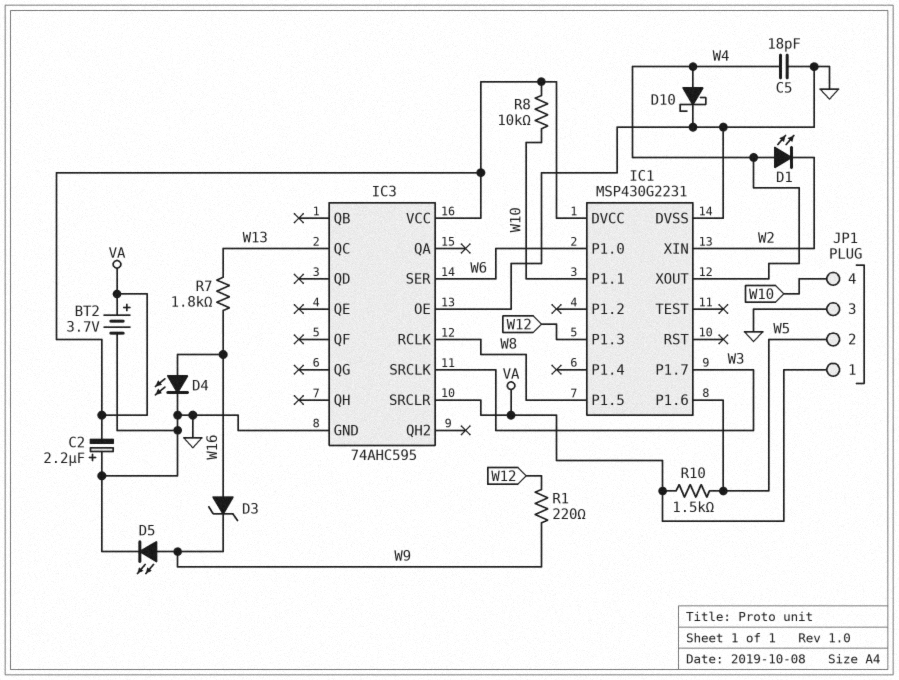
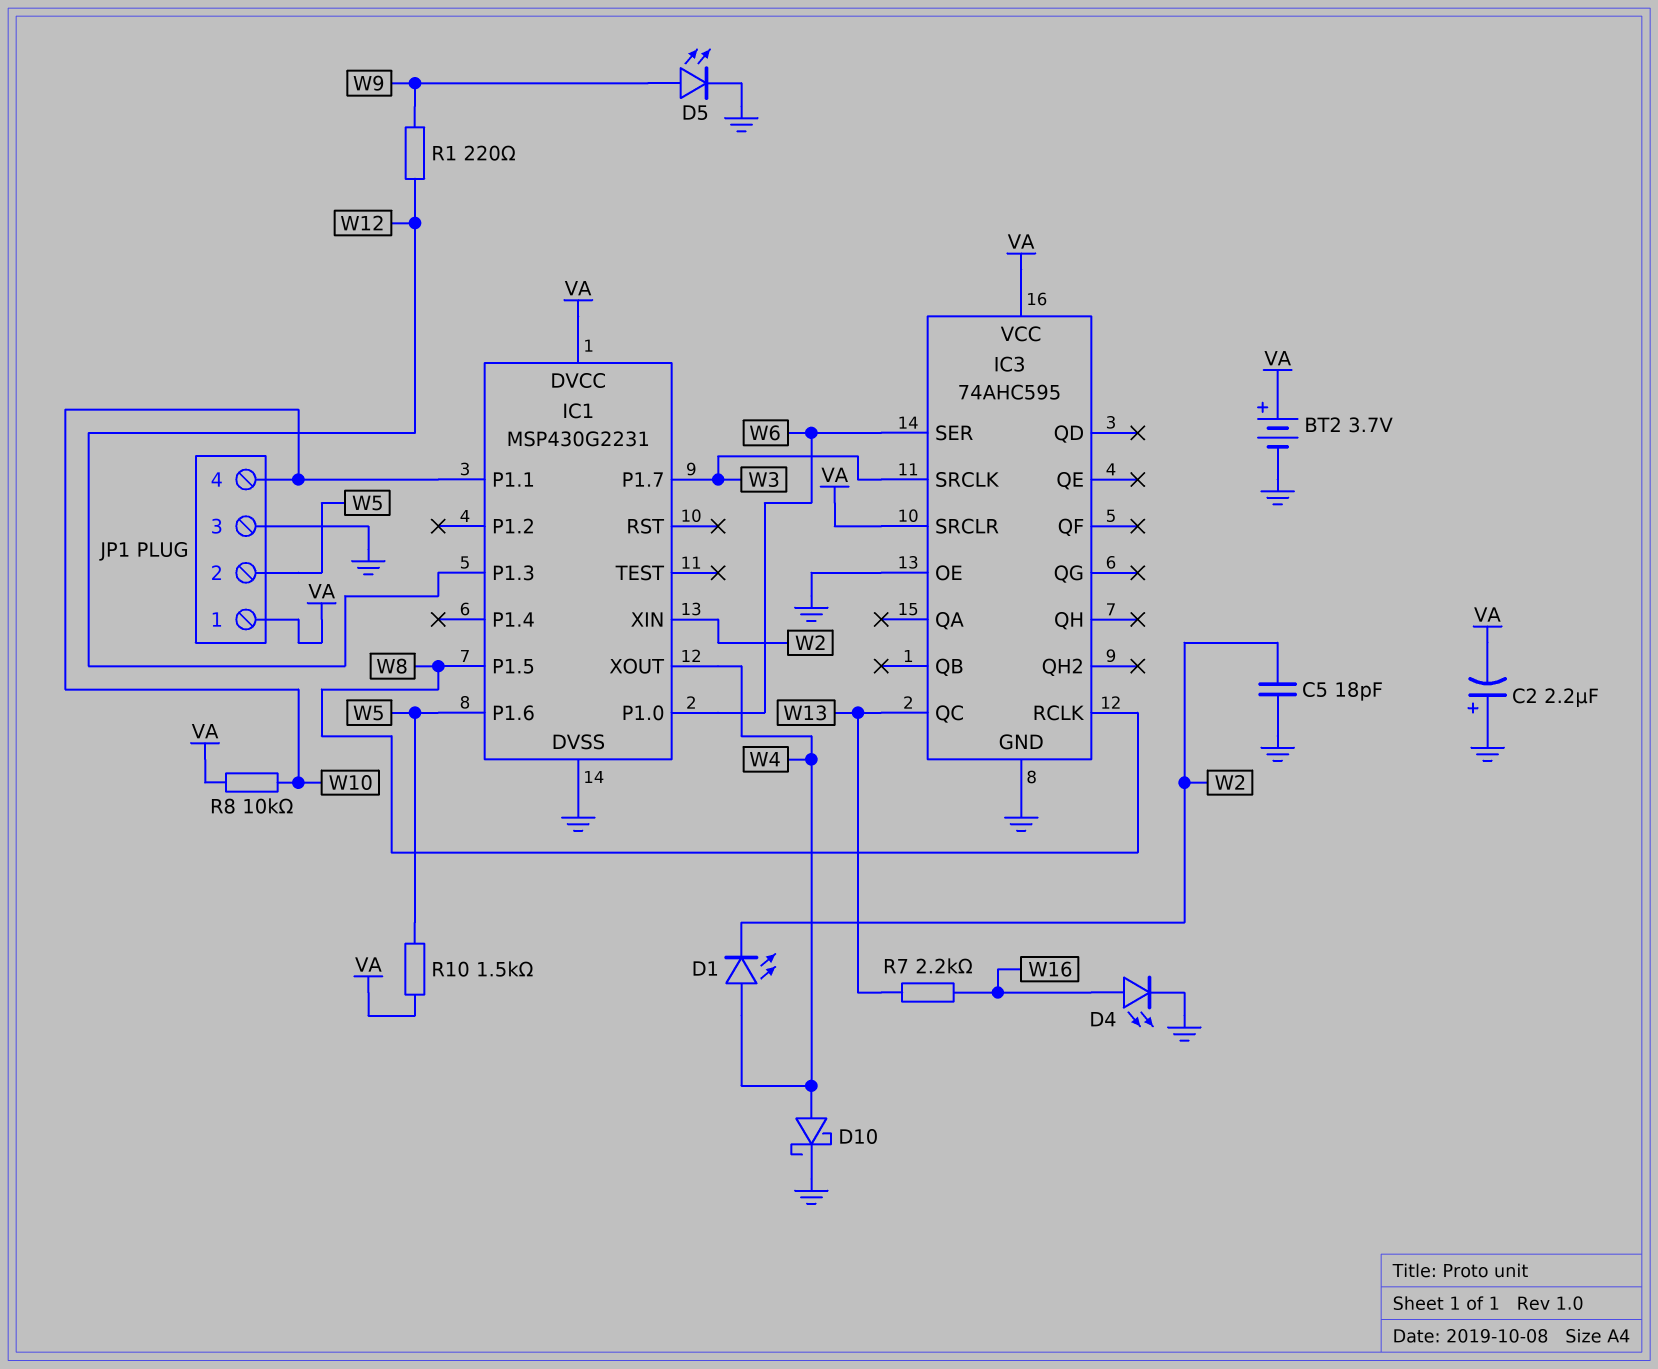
C5: 18pF (GND, W4) -> 18pF (GND, W2)
D3: zener (A W16, K W9) -> none
R7: 1.8k (W13, W16) -> 2.2k (W13, W16)

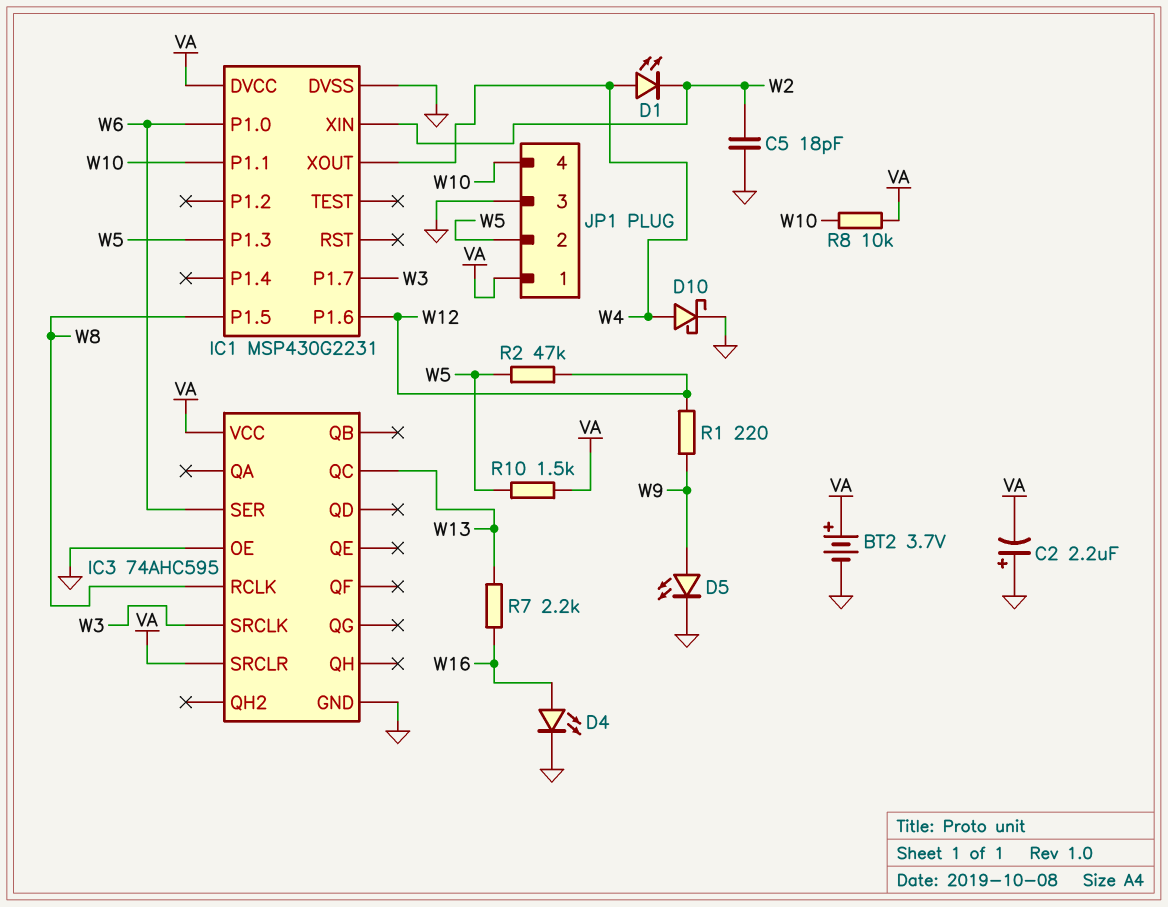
IC1 pin P1.3: W12 -> W5
IC1 pin P1.6: W5 -> W12
R2: none -> 47k (W5, W12)

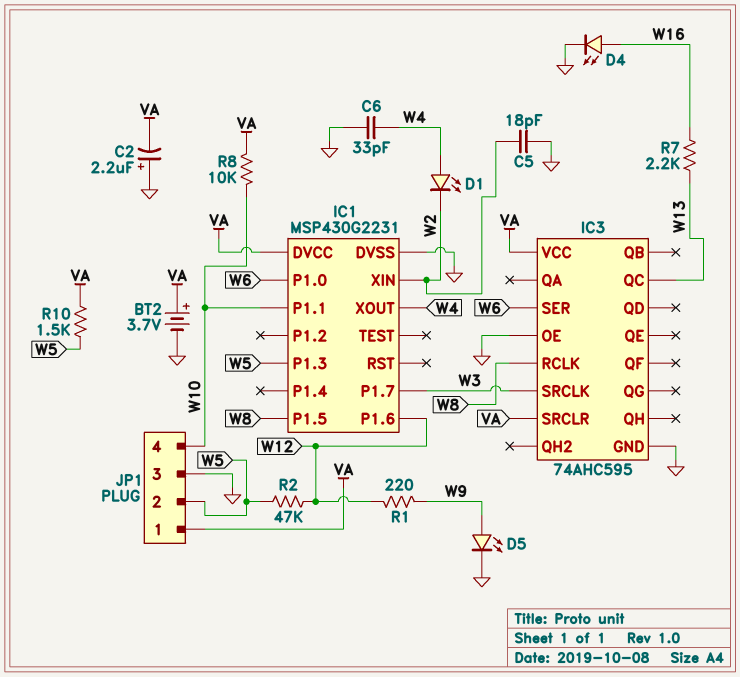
C6: none -> 33pF (GND, W4)
D10: schottky (A W4, K GND) -> none

